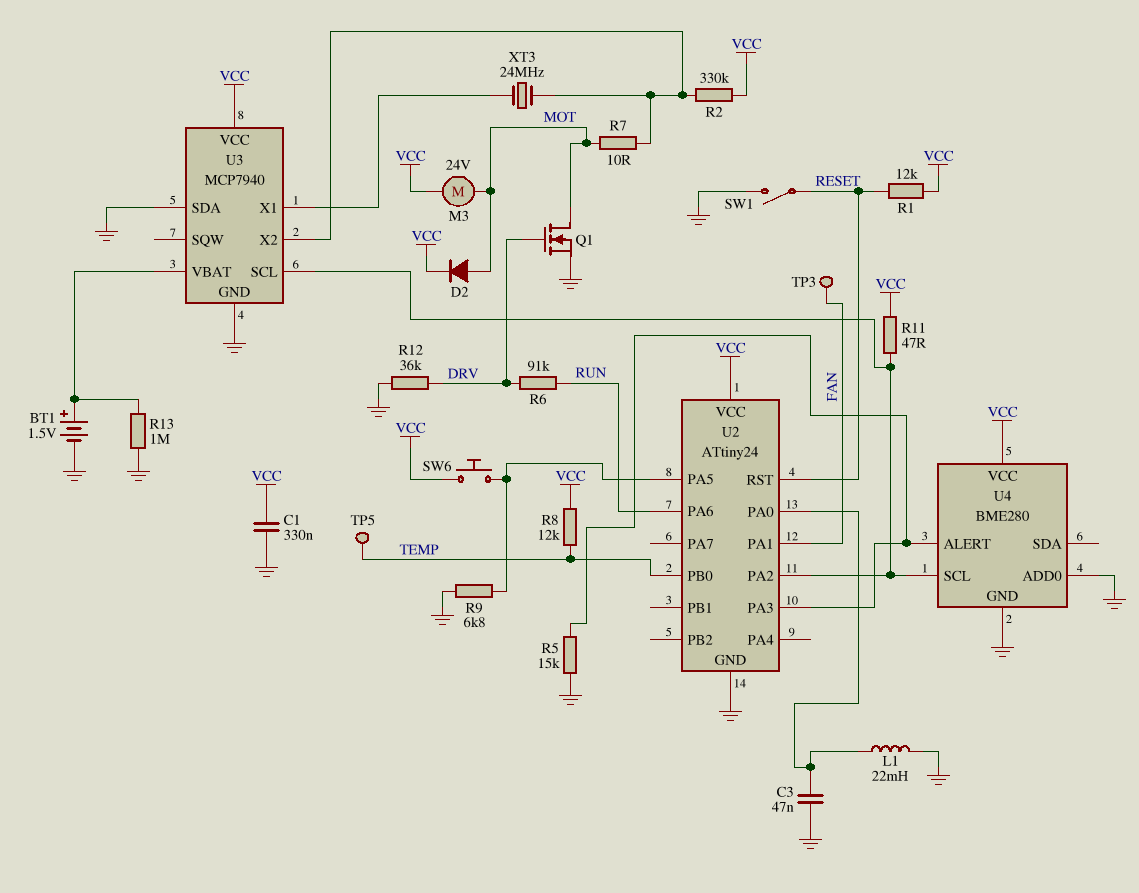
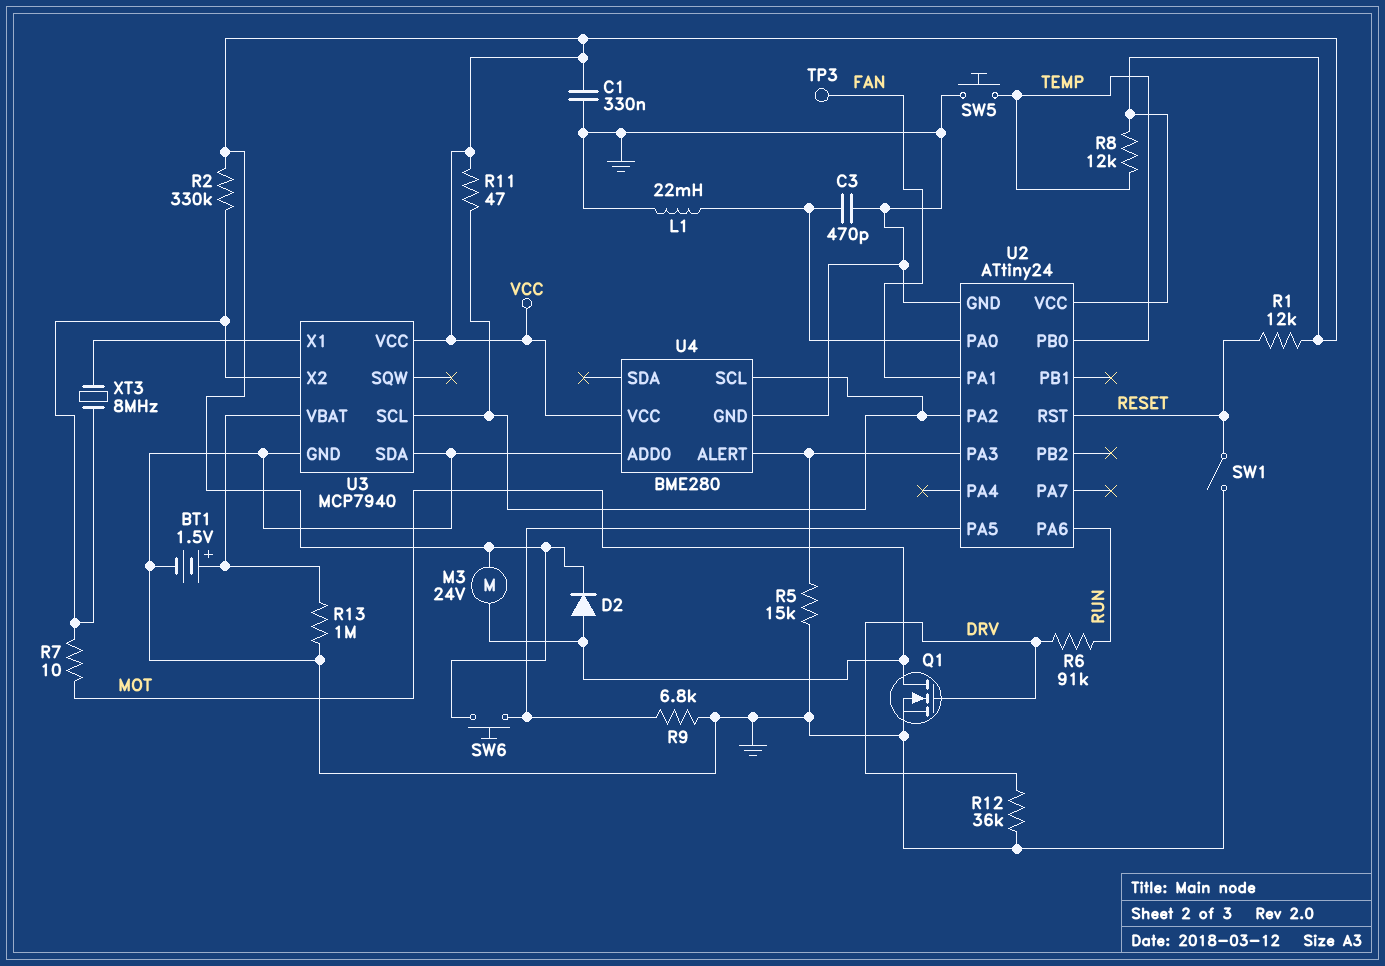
C3: 47nF (GND, U2/PA0) -> 470pF (GND, U2/PA0)
SW5: none -> button (GND, TEMP)
TP5: test point (TEMP) -> none
XT3: 24MHz (U3/X1, U3/X2) -> 8MHz (U3/X1, U3/X2)

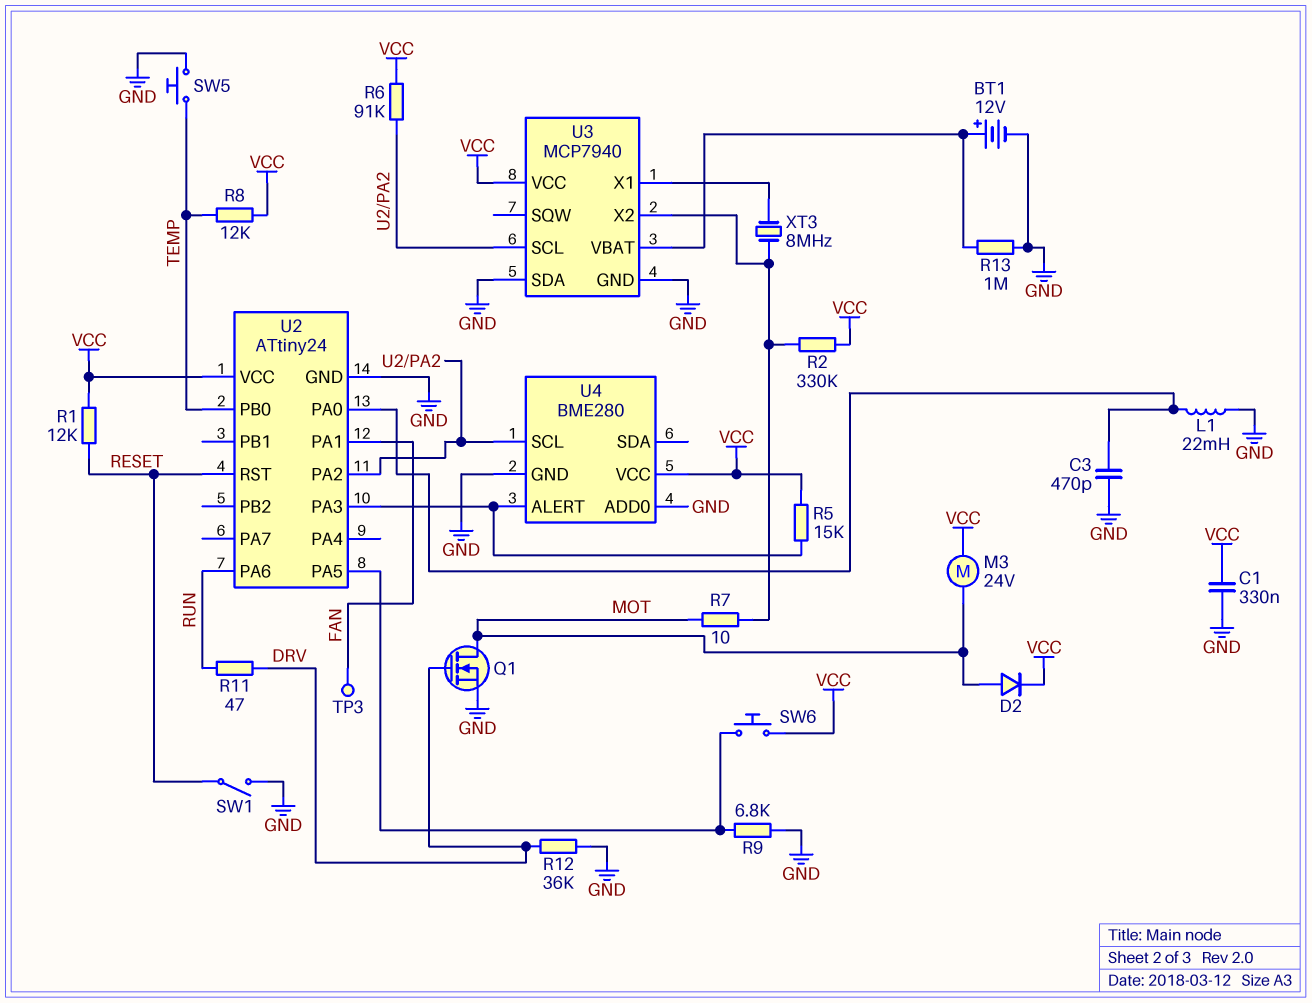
BT1: 1.5V (plus U3/VBAT, minus GND) -> 12V (plus U3/VBAT, minus GND)
R5: 15k (GND, U2/PA3) -> 15k (U2/PA3, VCC)
R6: 91k (DRV, RUN) -> 91k (U2/PA2, VCC)
R11: 47 (U2/PA2, VCC) -> 47 (DRV, RUN)

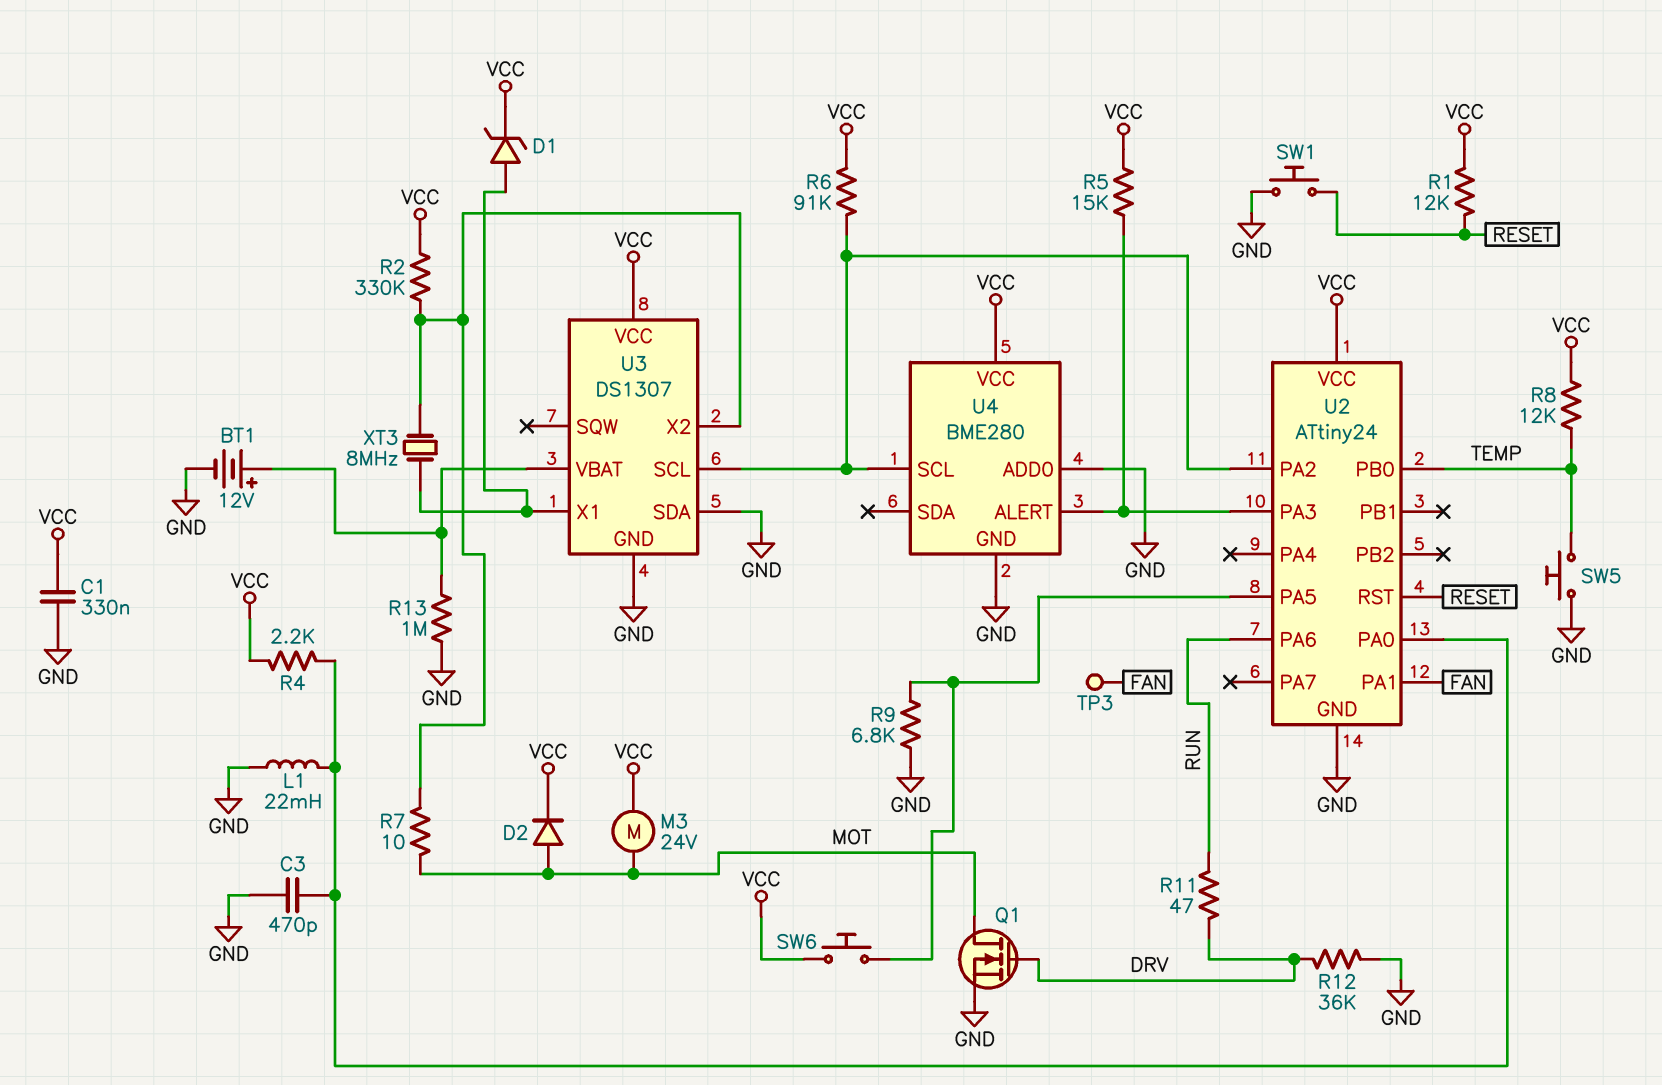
D1: none -> zener (A U3/X1, K VCC)
R4: none -> 2.2k (U2/PA0, VCC)
SW1: switch (GND, RESET) -> button (GND, RESET)
U3: MCP7940 -> DS1307

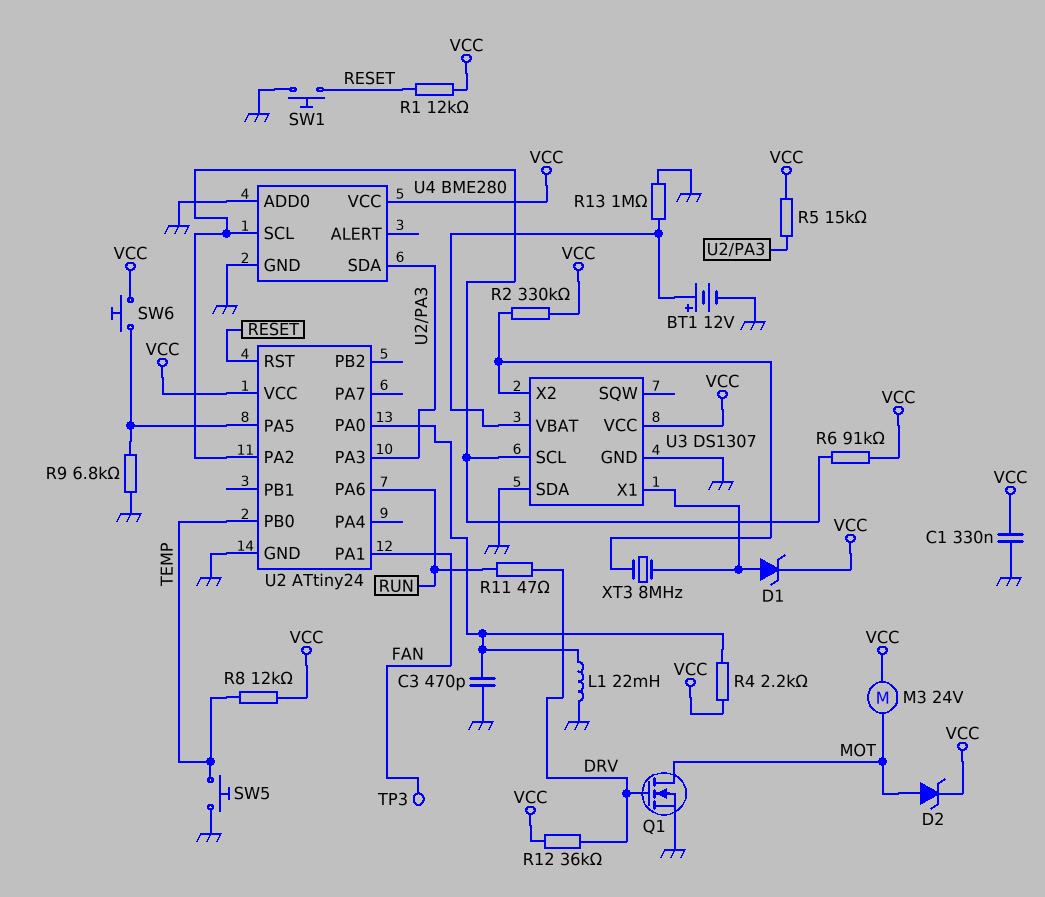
D2: diode (A MOT, K VCC) -> zener (A MOT, K VCC)
R7: 10 (MOT, U3/X2) -> none
R12: 36k (DRV, GND) -> 36k (DRV, VCC)
U4 pin ALERT: U2/PA3 -> none
U4 pin SDA: none -> U2/PA3

